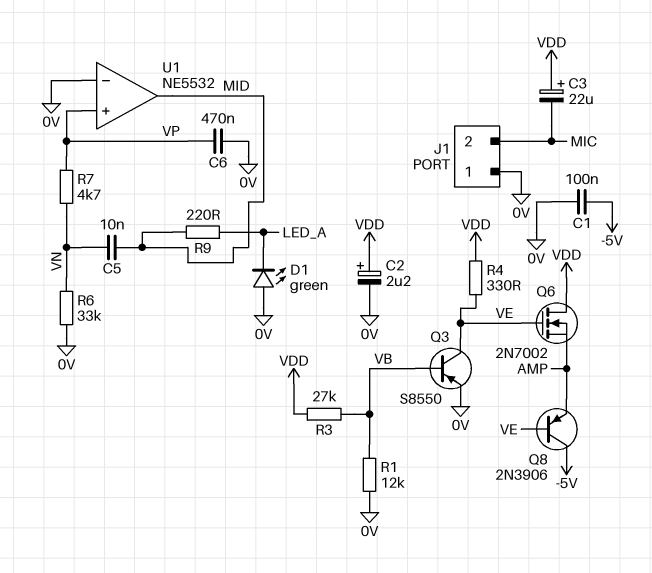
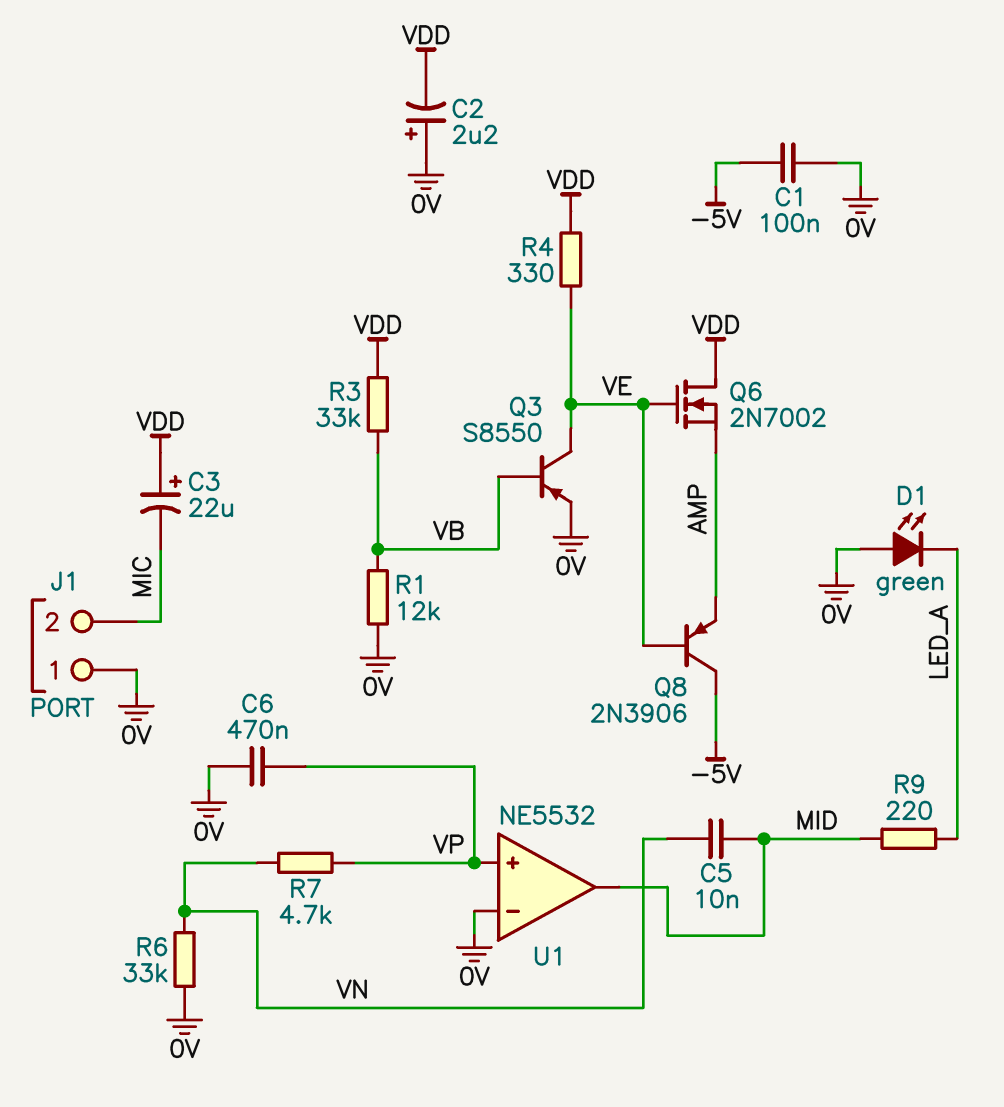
C2: 2.2uF (plus VDD, minus 0V) -> 2.2uF (plus 0V, minus VDD)
R3: 27k (VB, VDD) -> 33k (VB, VDD)

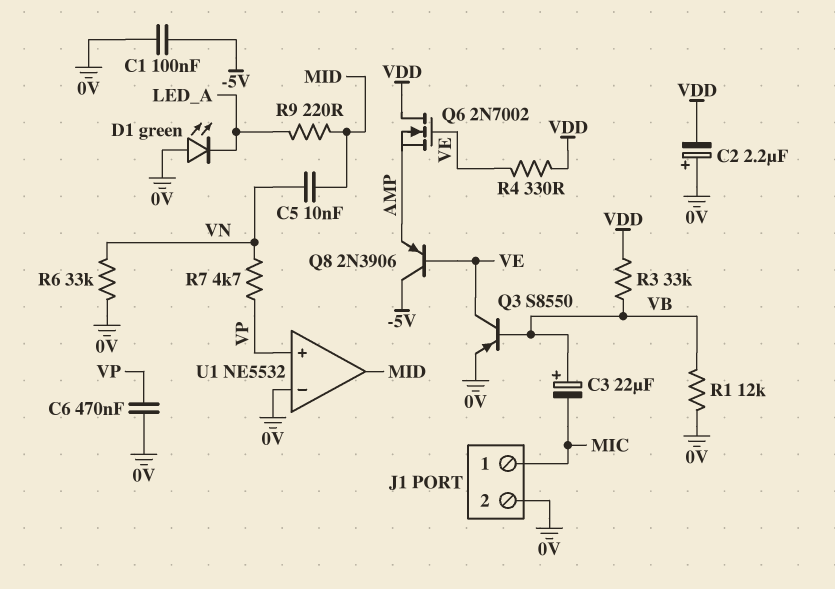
C3: 22uF (plus VDD, minus MIC) -> 22uF (plus VB, minus MIC)
J1 pin 1: 0V -> MIC
J1 pin 2: MIC -> 0V

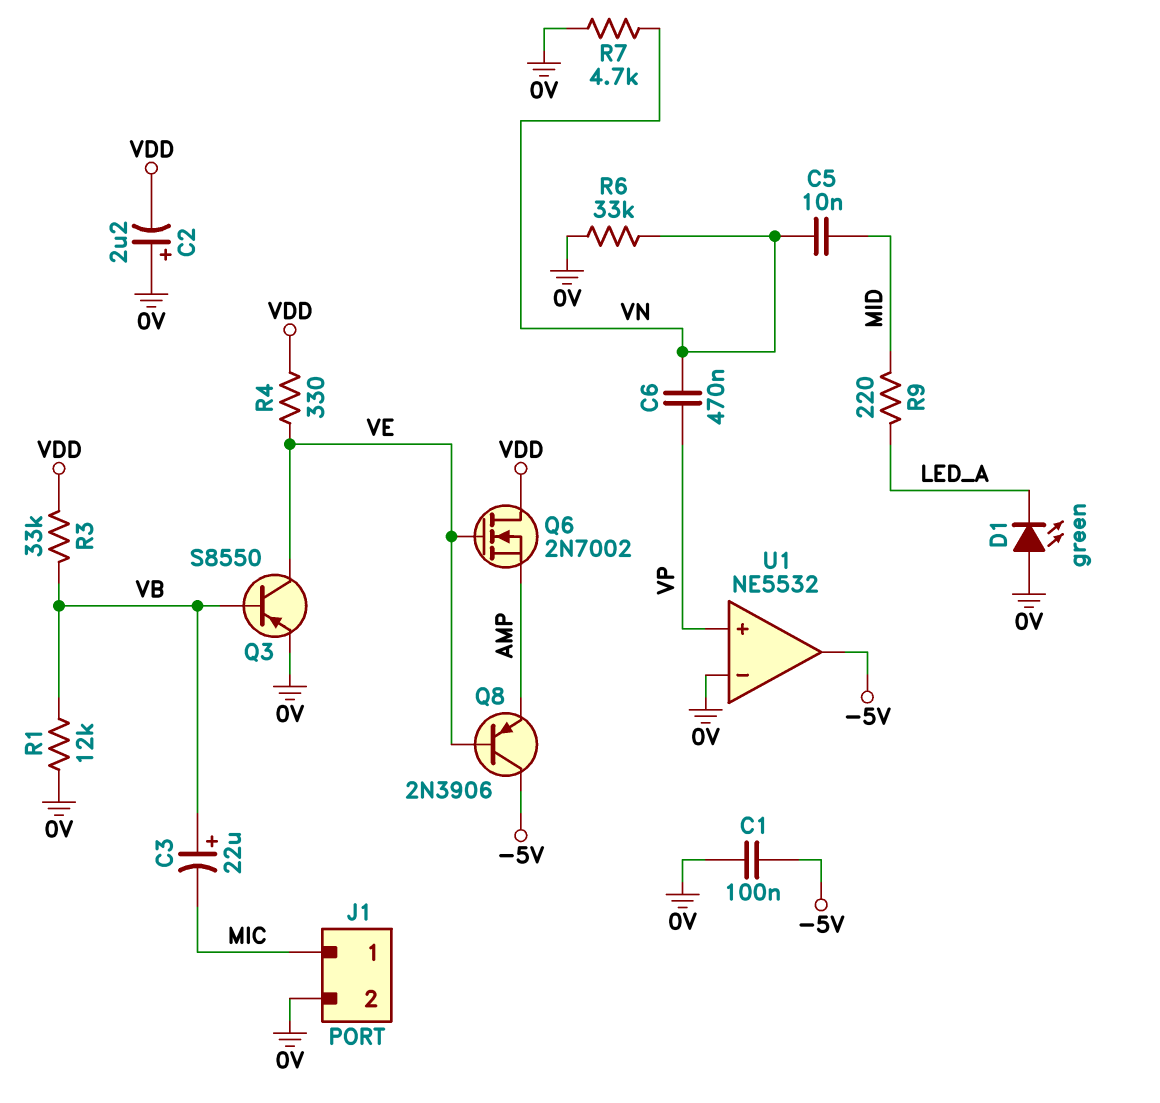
C6: 470nF (0V, VP) -> 470nF (VN, VP)
R7: 4.7k (VN, VP) -> 4.7k (0V, VN)
U1 pin out: MID -> -5V

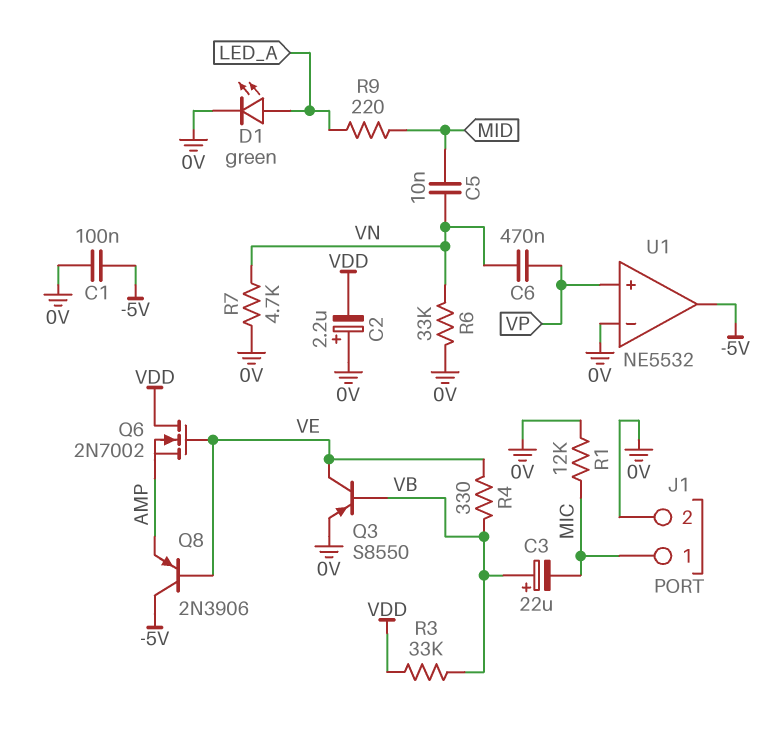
D1: LED green (A 0V, K LED_A) -> LED green (A LED_A, K 0V)
R1: 12k (0V, VB) -> 12k (0V, MIC)
R4: 330 (VDD, VE) -> 330 (VB, VE)

